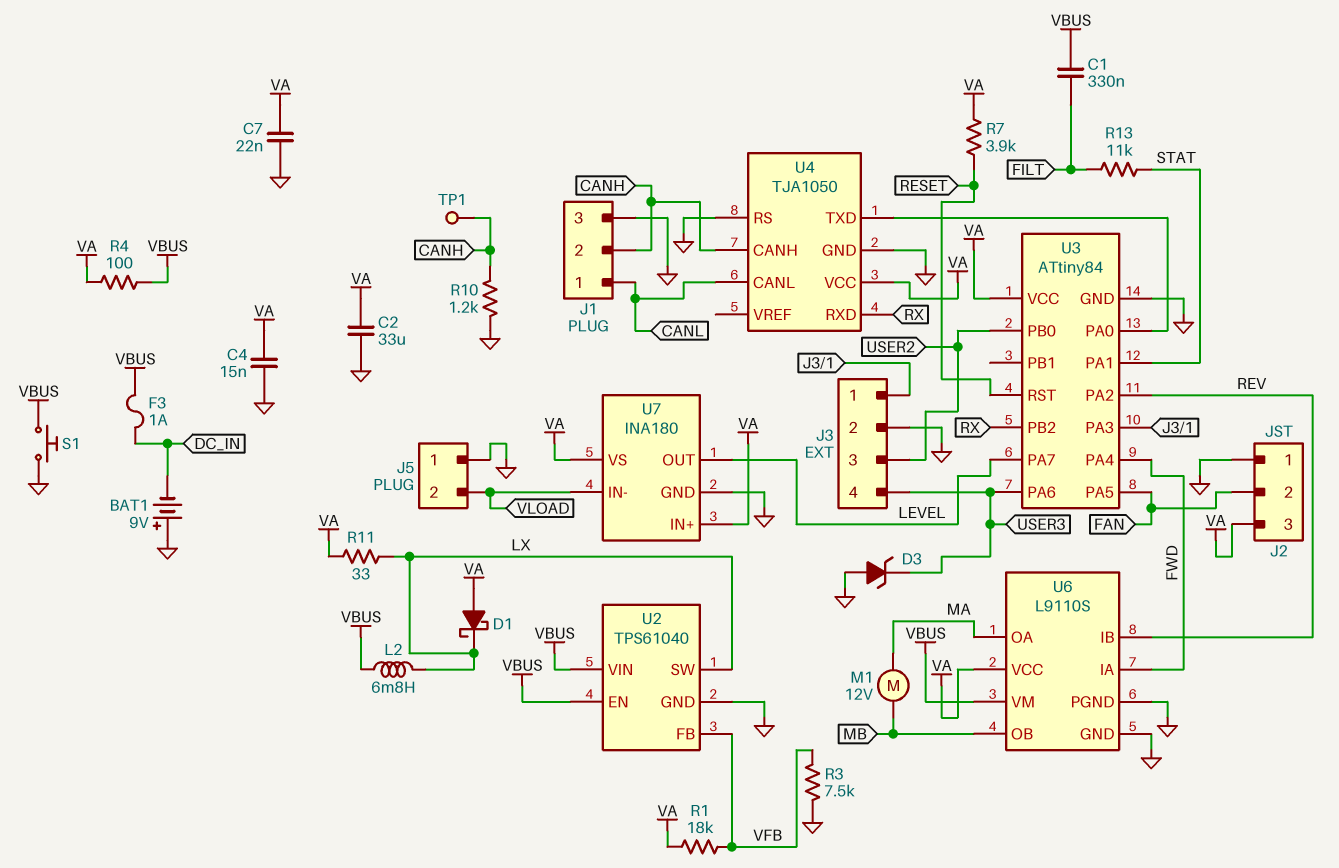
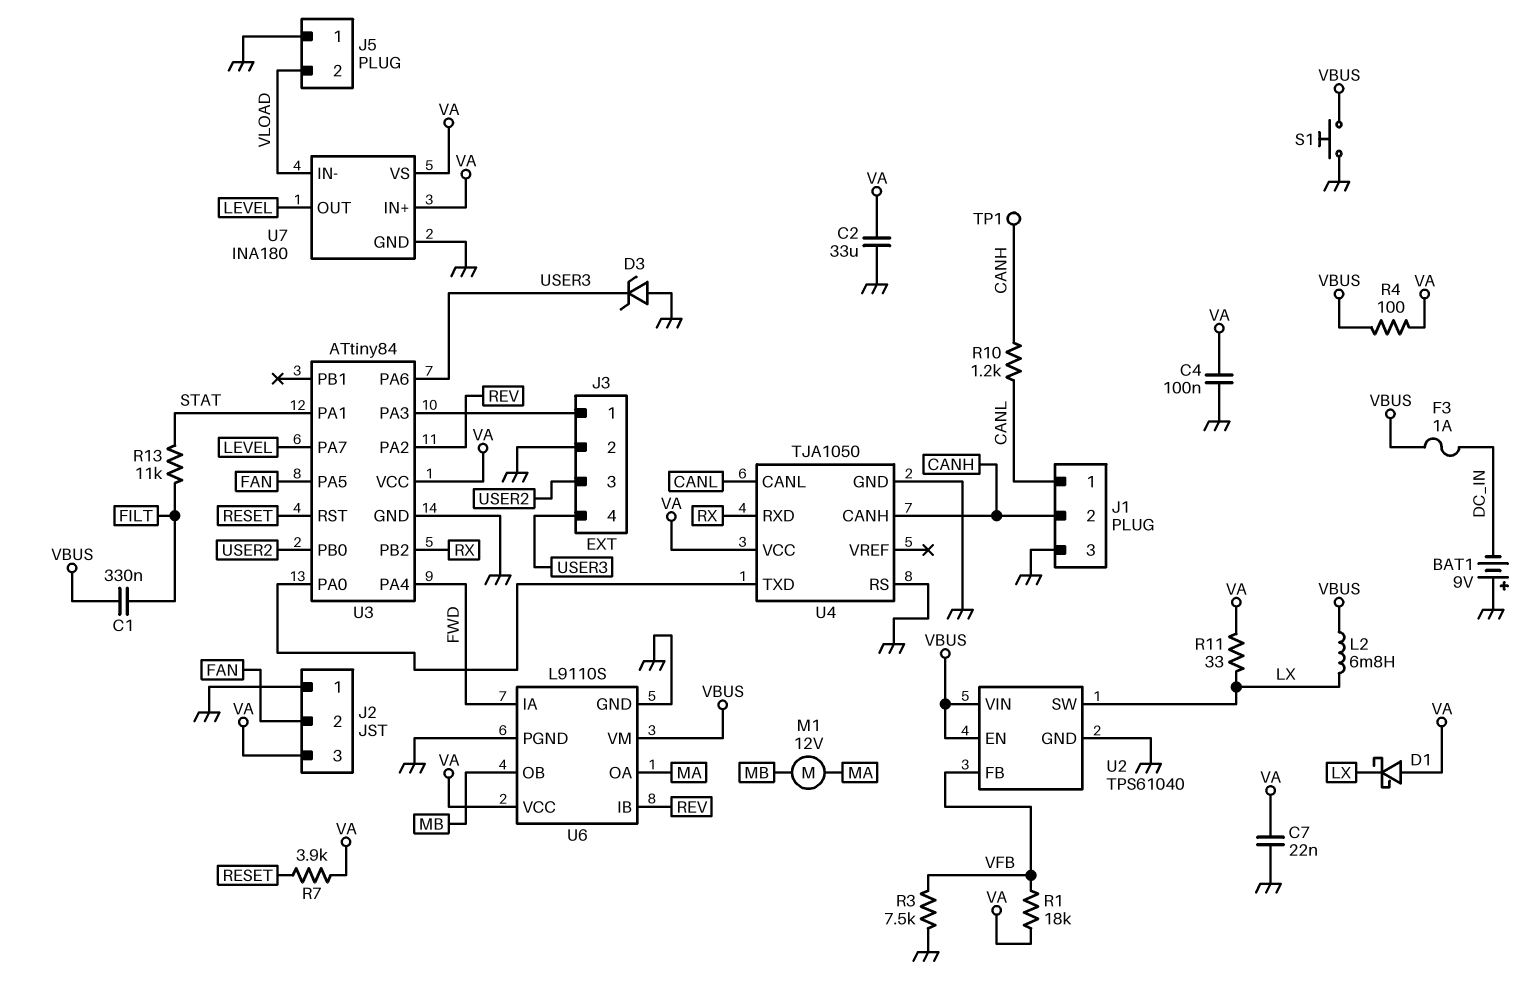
C4: 15nF (GND, VA) -> 100nF (GND, VA)
R10: 1.2k (CANH, GND) -> 1.2k (CANH, CANL)

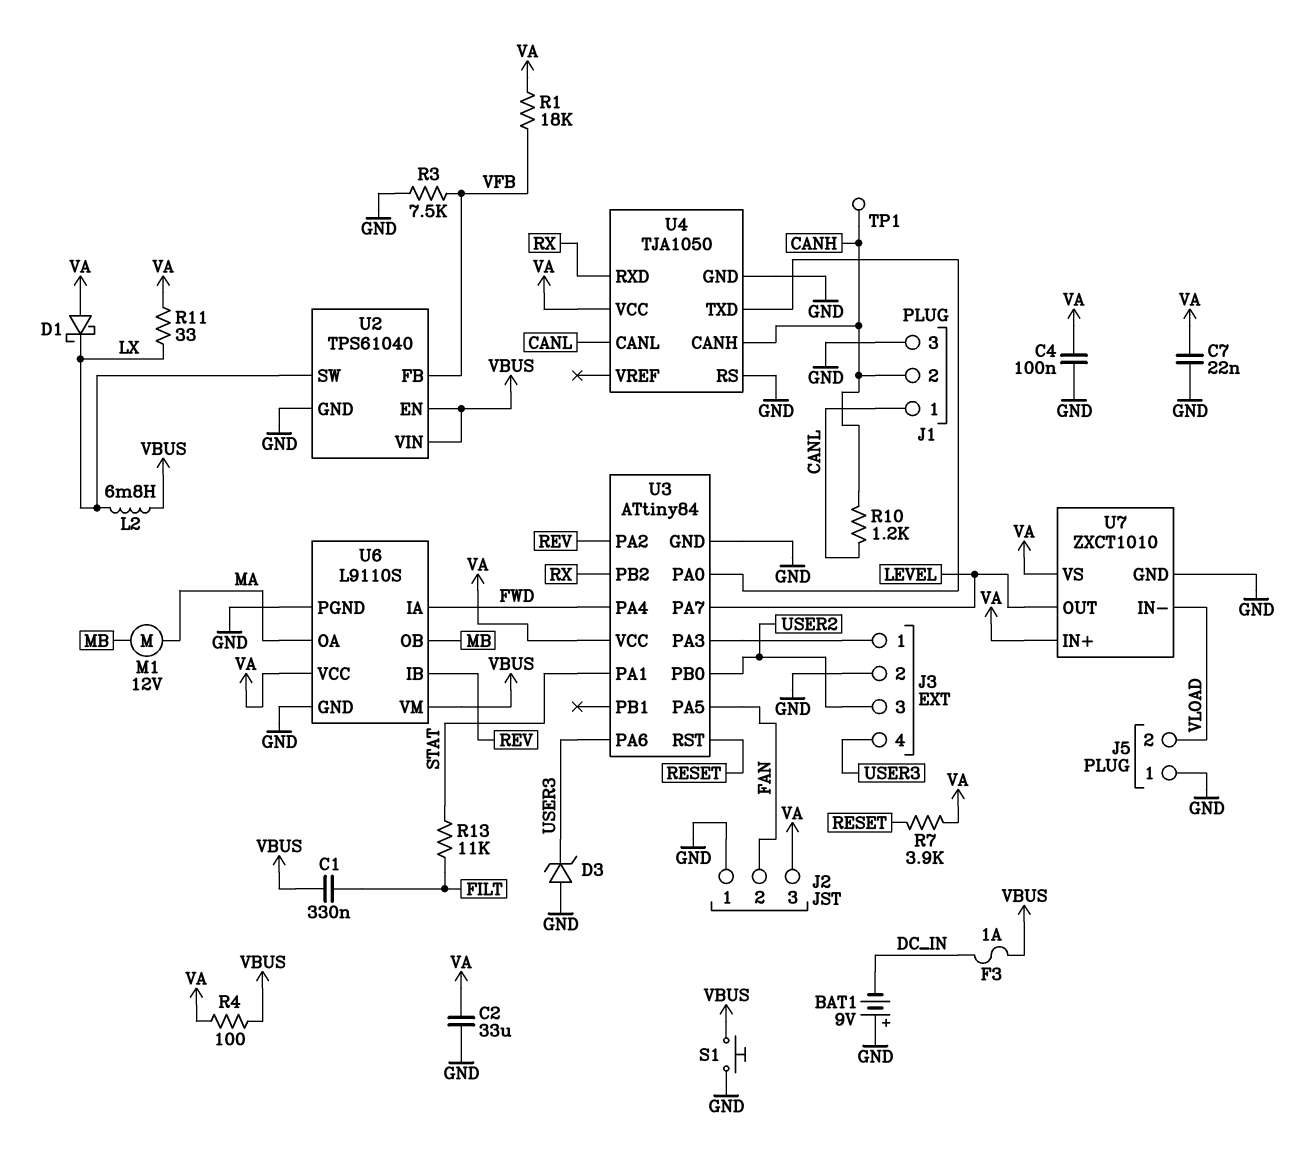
U7: INA180 -> ZXCT1010

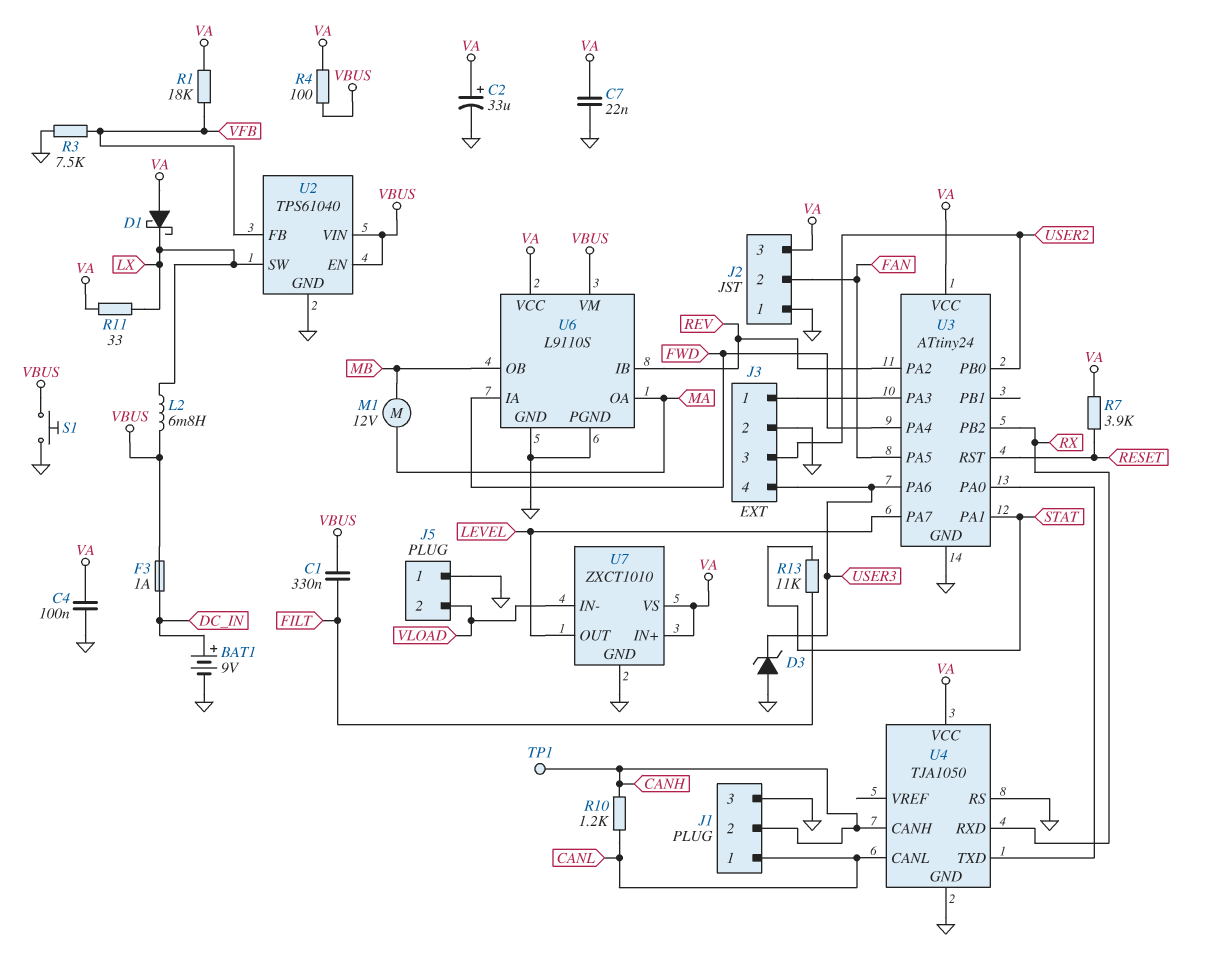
BAT1: 9V (plus GND, minus DC_IN) -> 9V (plus DC_IN, minus GND)
C2: 33uF (GND, VA) -> 33uF (plus VA, minus GND)
U3: ATtiny84 -> ATtiny24

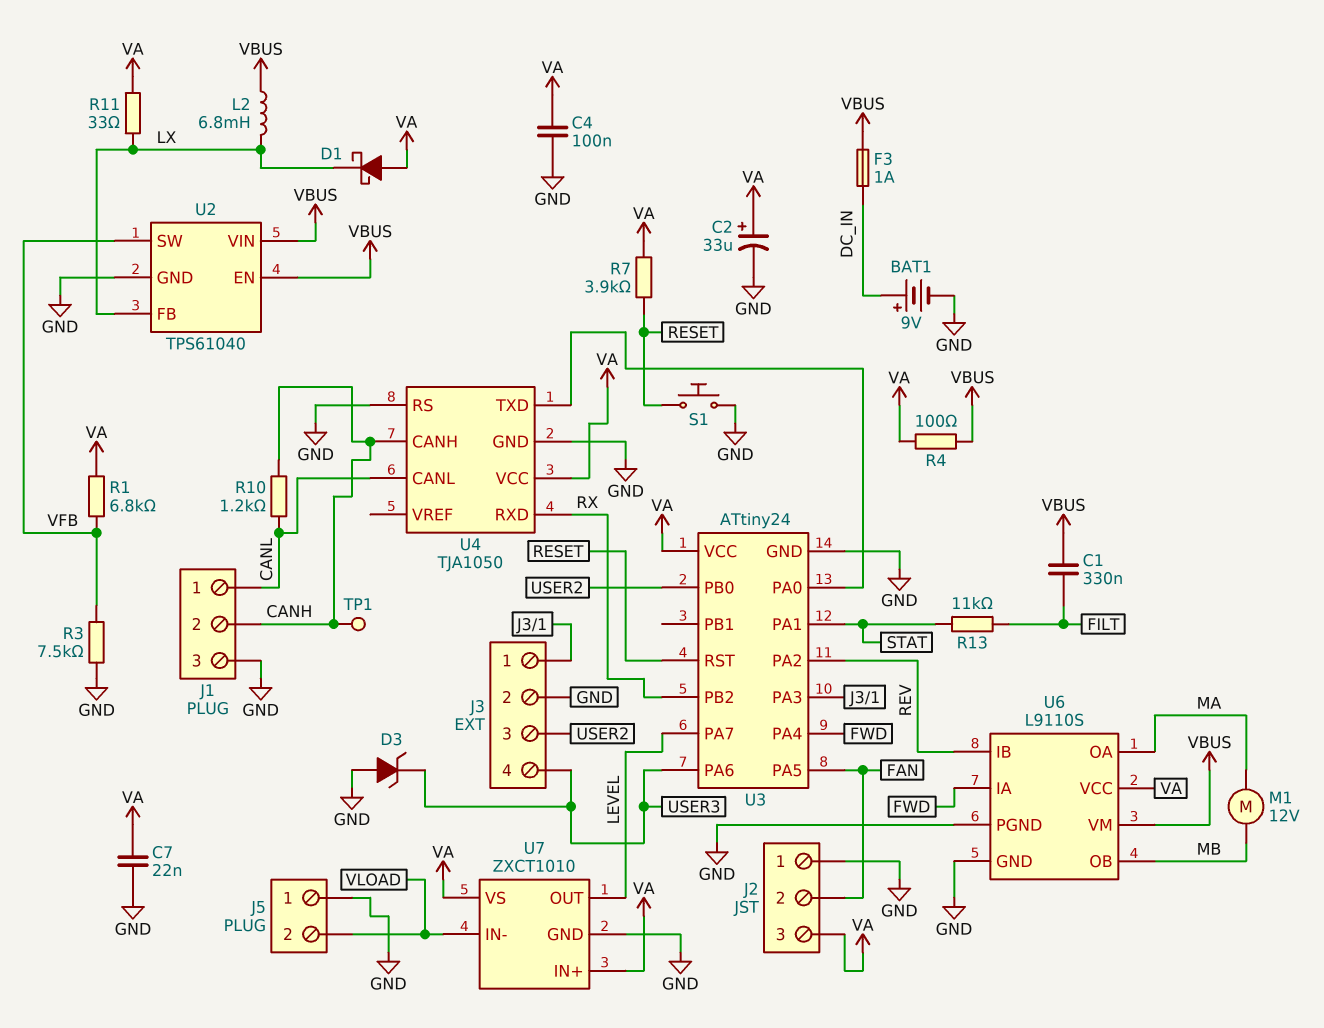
R1: 18k (VA, VFB) -> 6.8k (VA, VFB)
S1: button (GND, VBUS) -> button (GND, RESET)
U2 pin FB: VFB -> LX
U2 pin SW: LX -> VFB

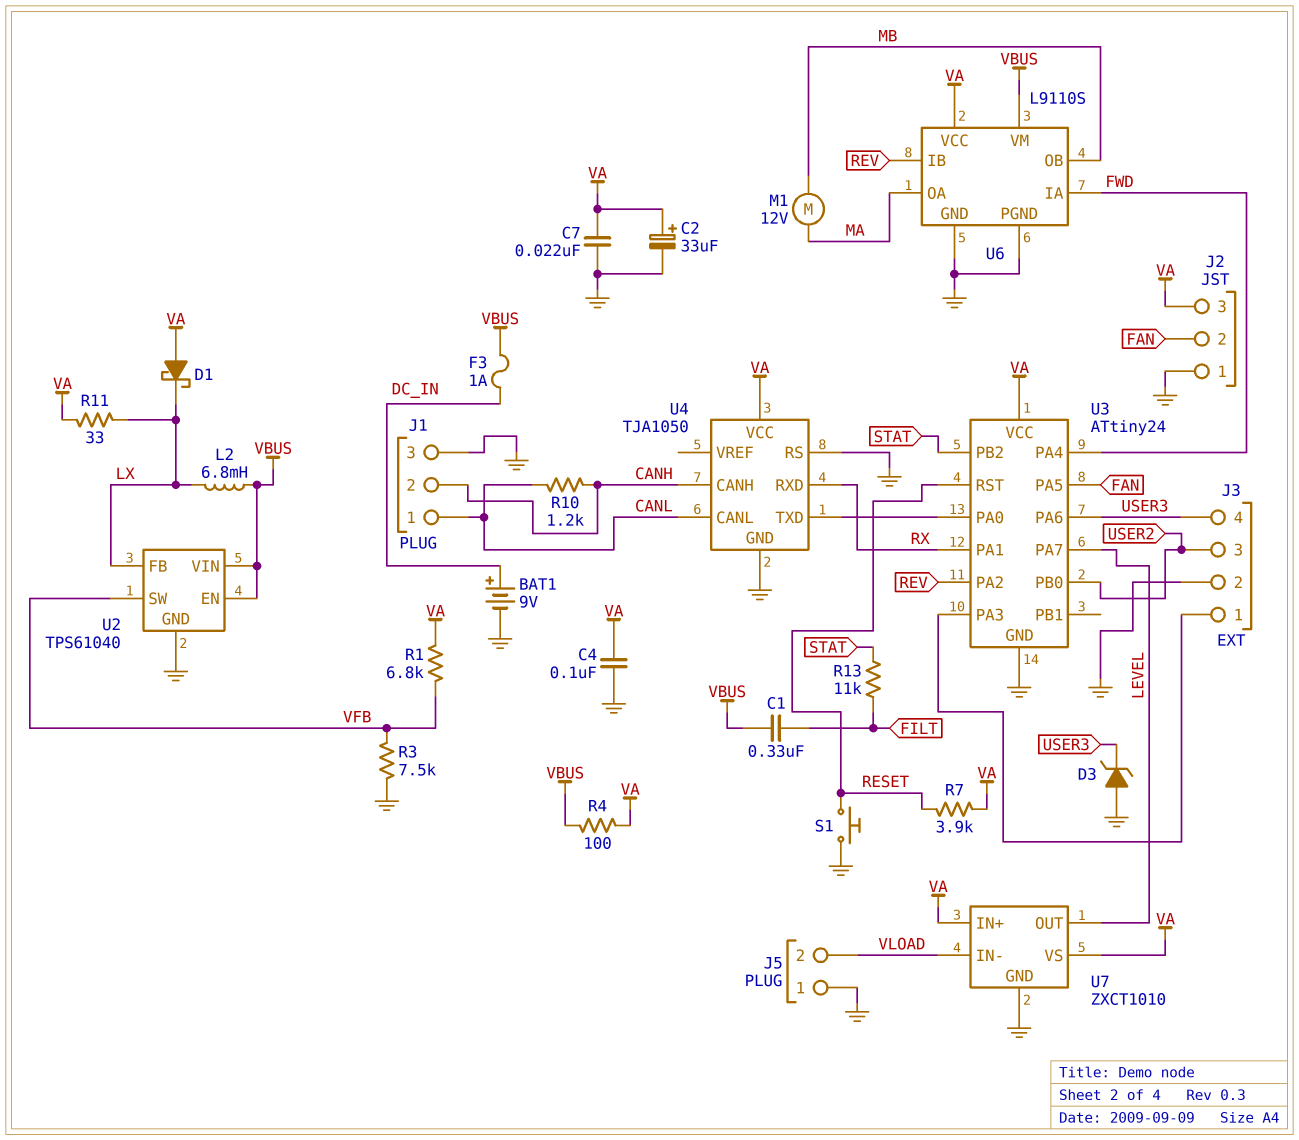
TP1: test point (CANH) -> none
U3 pin PA1: STAT -> RX
U3 pin PB2: RX -> STAT

